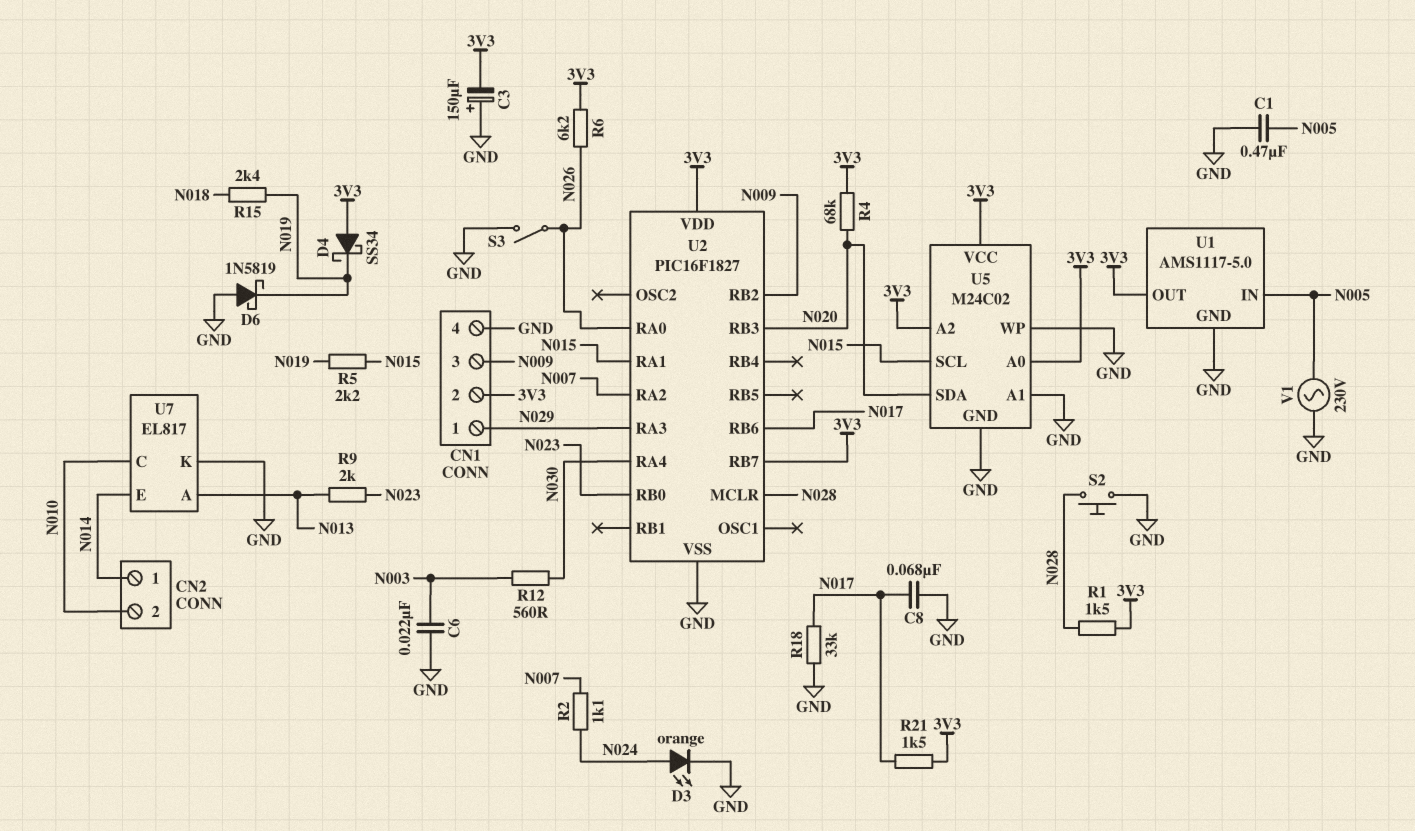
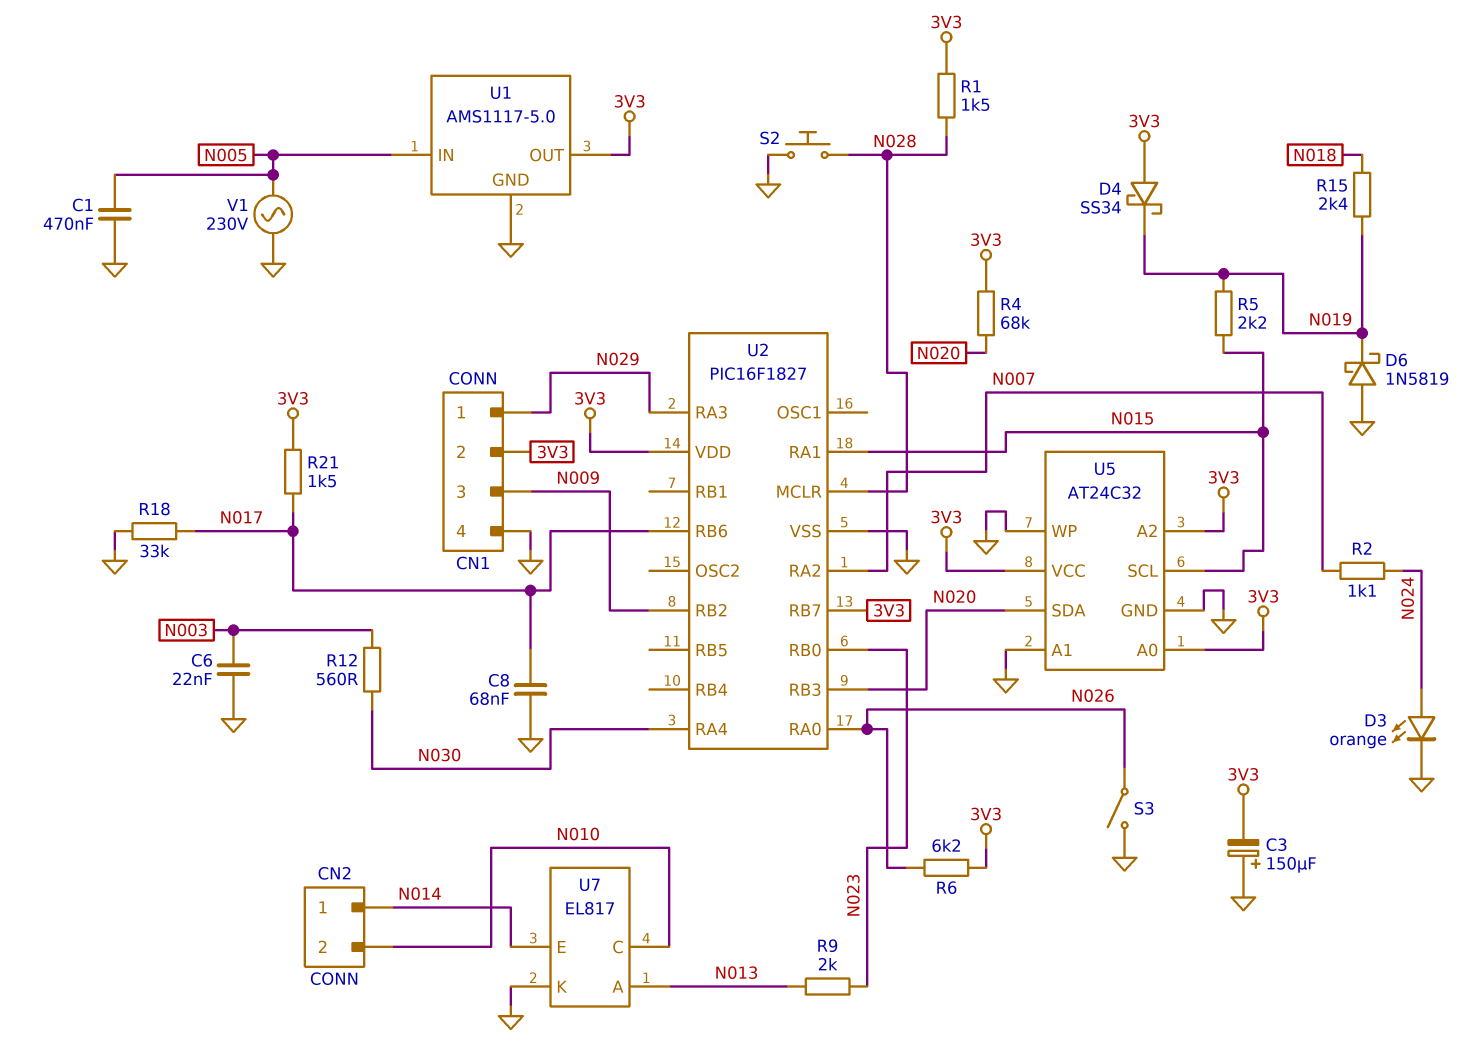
U5: M24C02 -> AT24C32

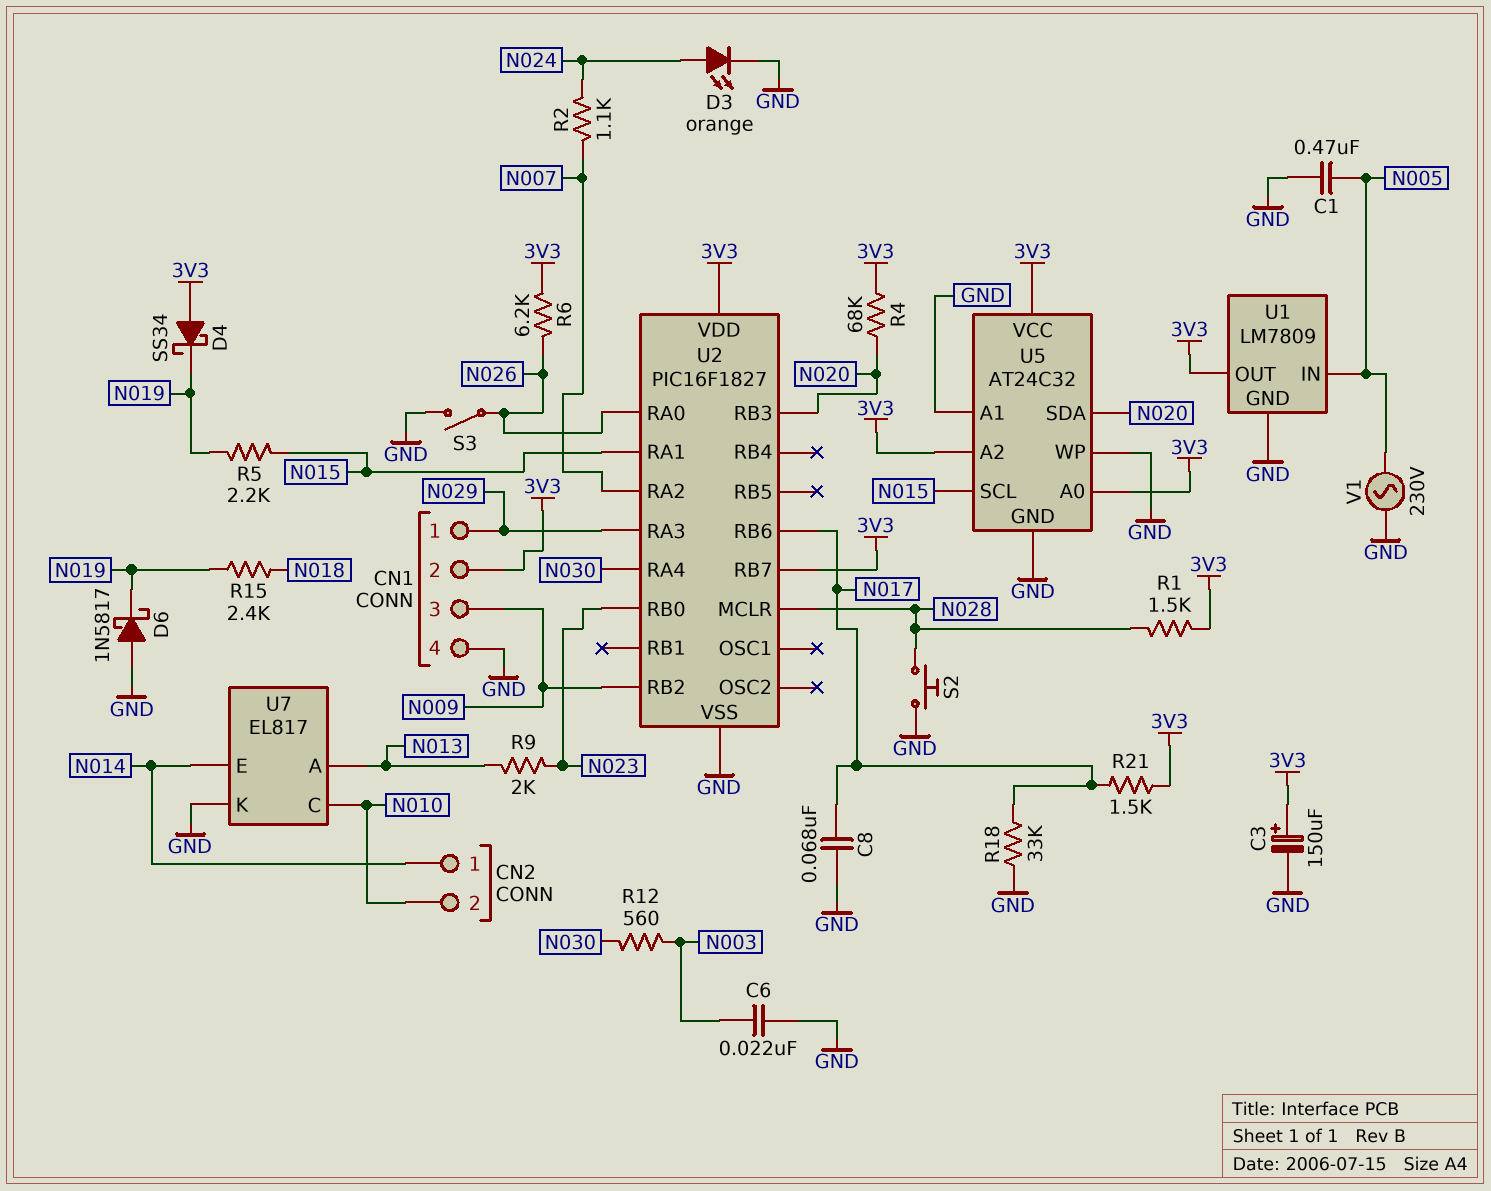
C3: 150uF (plus GND, minus 3V3) -> 150uF (plus 3V3, minus GND)
D6: schottky 1N5819 (A GND, K N019) -> schottky 1N5817 (A GND, K N019)
U1: AMS1117-5.0 -> LM7809

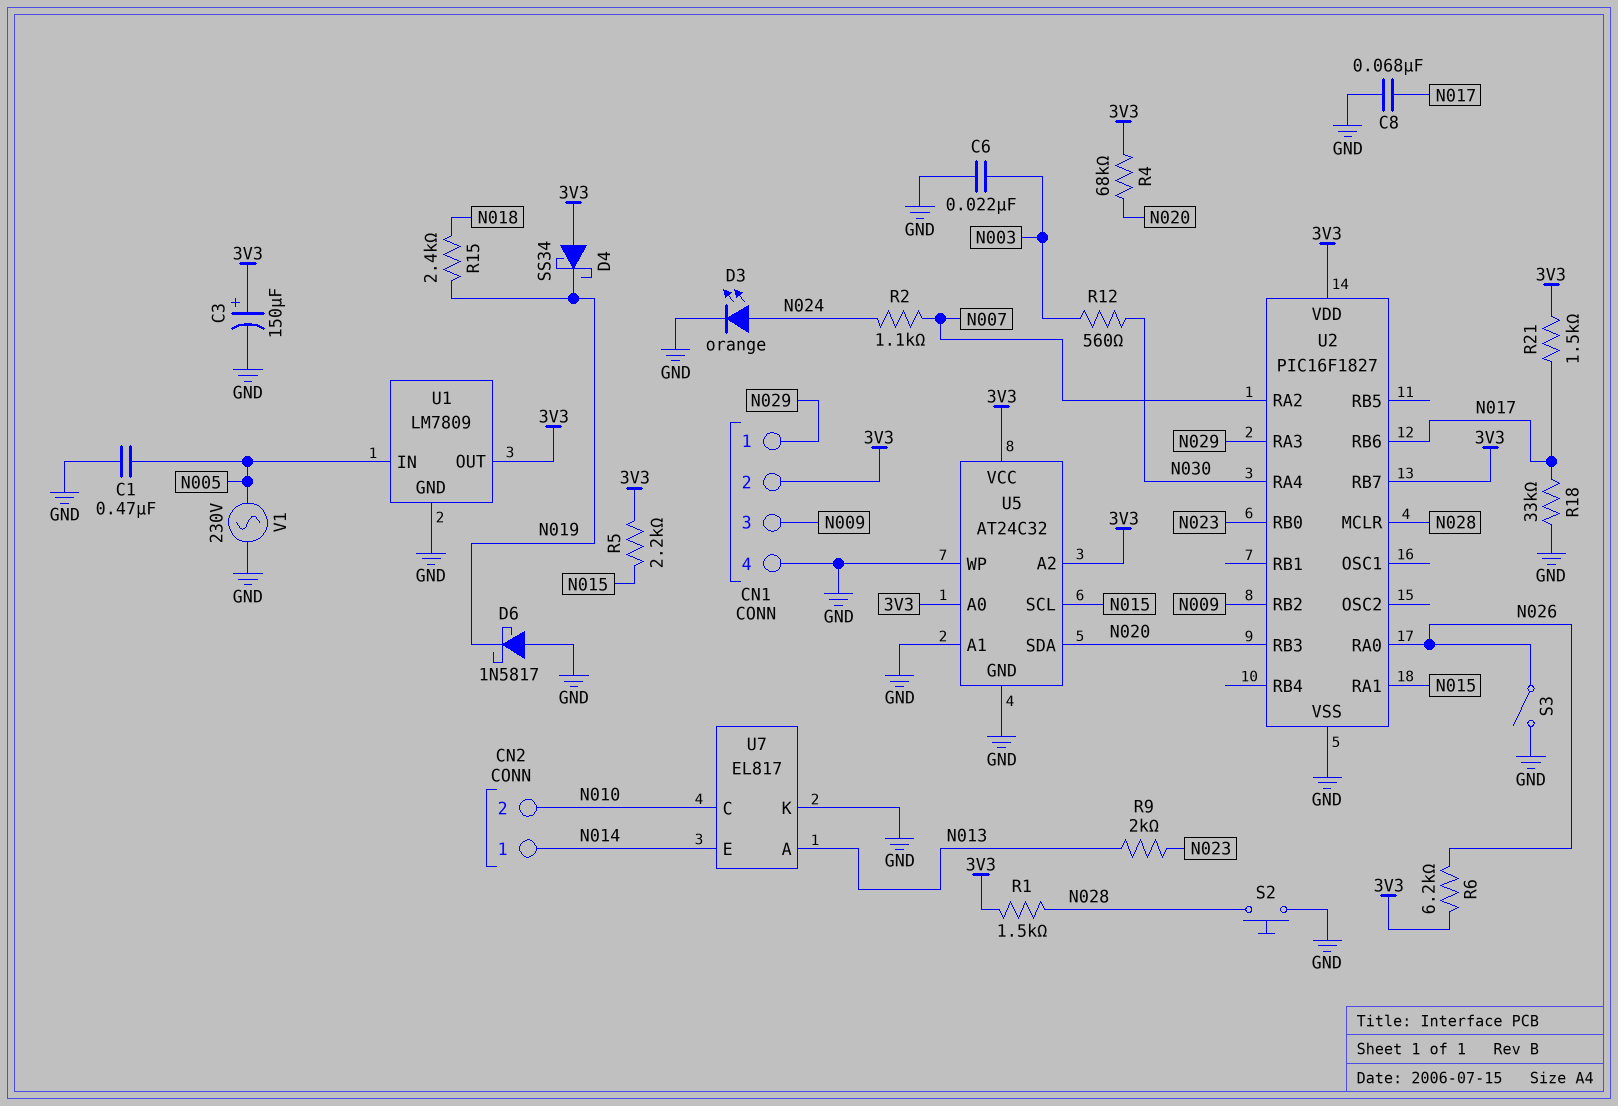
R5: 2.2k (N015, N019) -> 2.2k (3V3, N015)

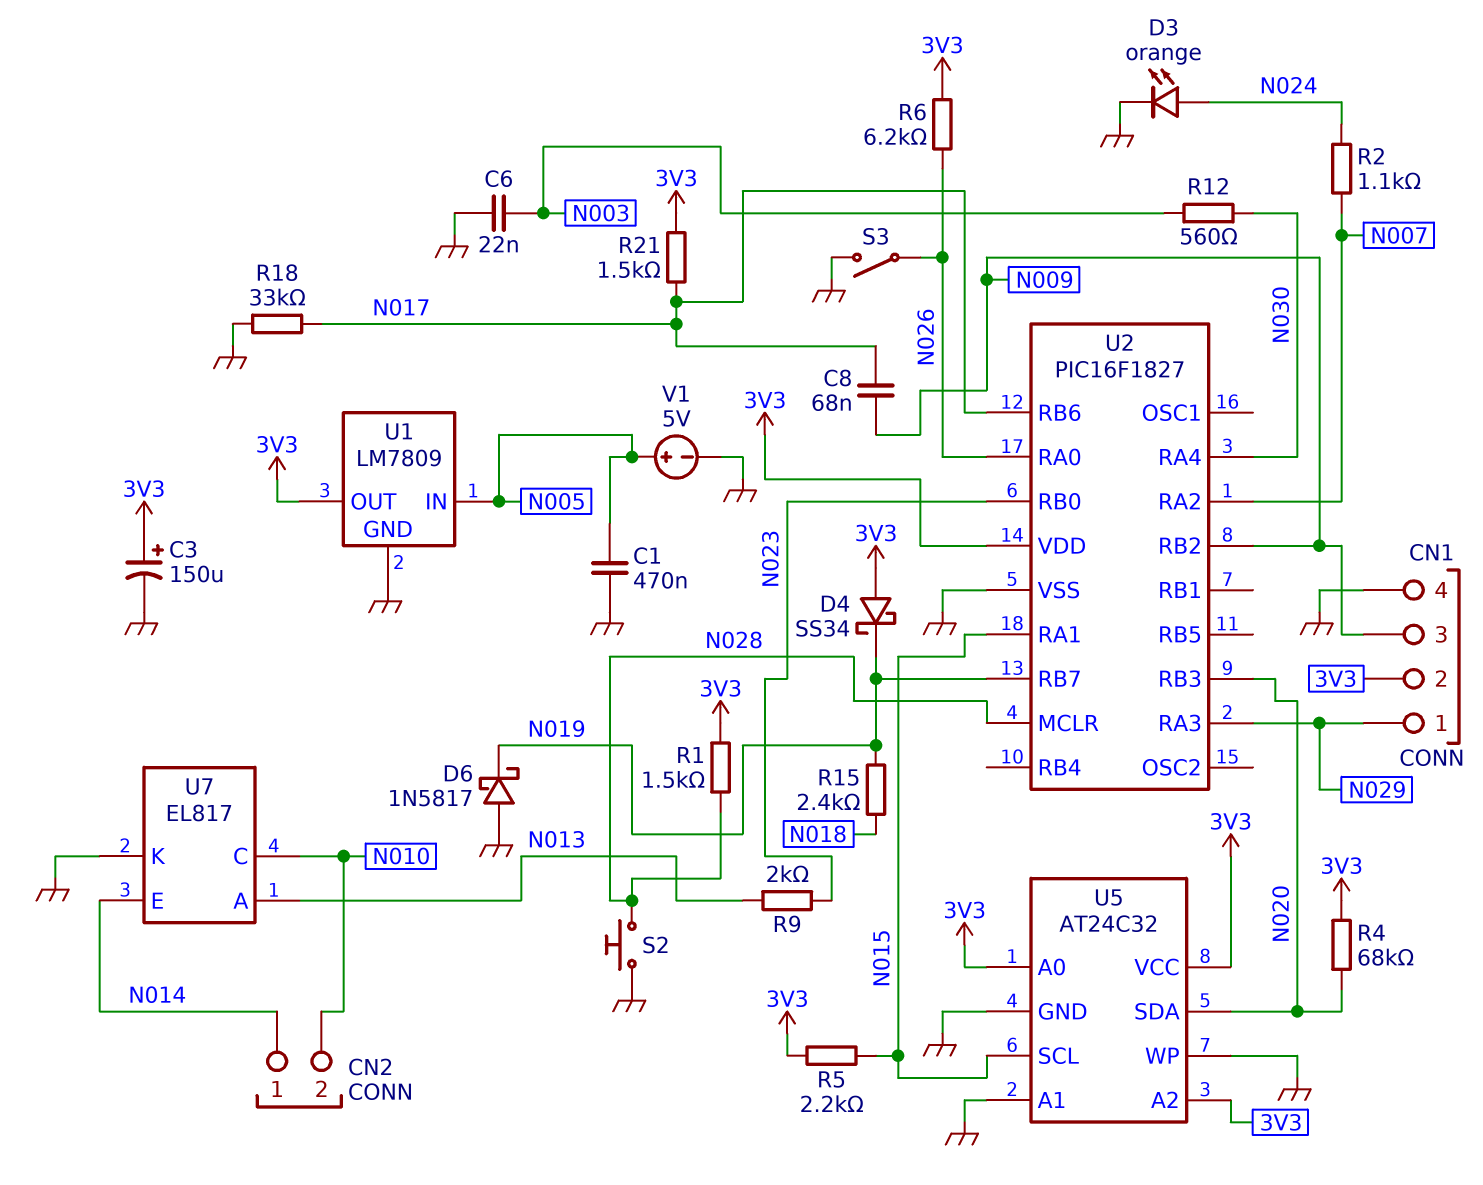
C8: 68nF (GND, N017) -> 68nF (N009, N017)
U2 pin RB7: 3V3 -> N019
V1: AC 230V (GND, N005) -> 5V (plus N005, minus GND)

